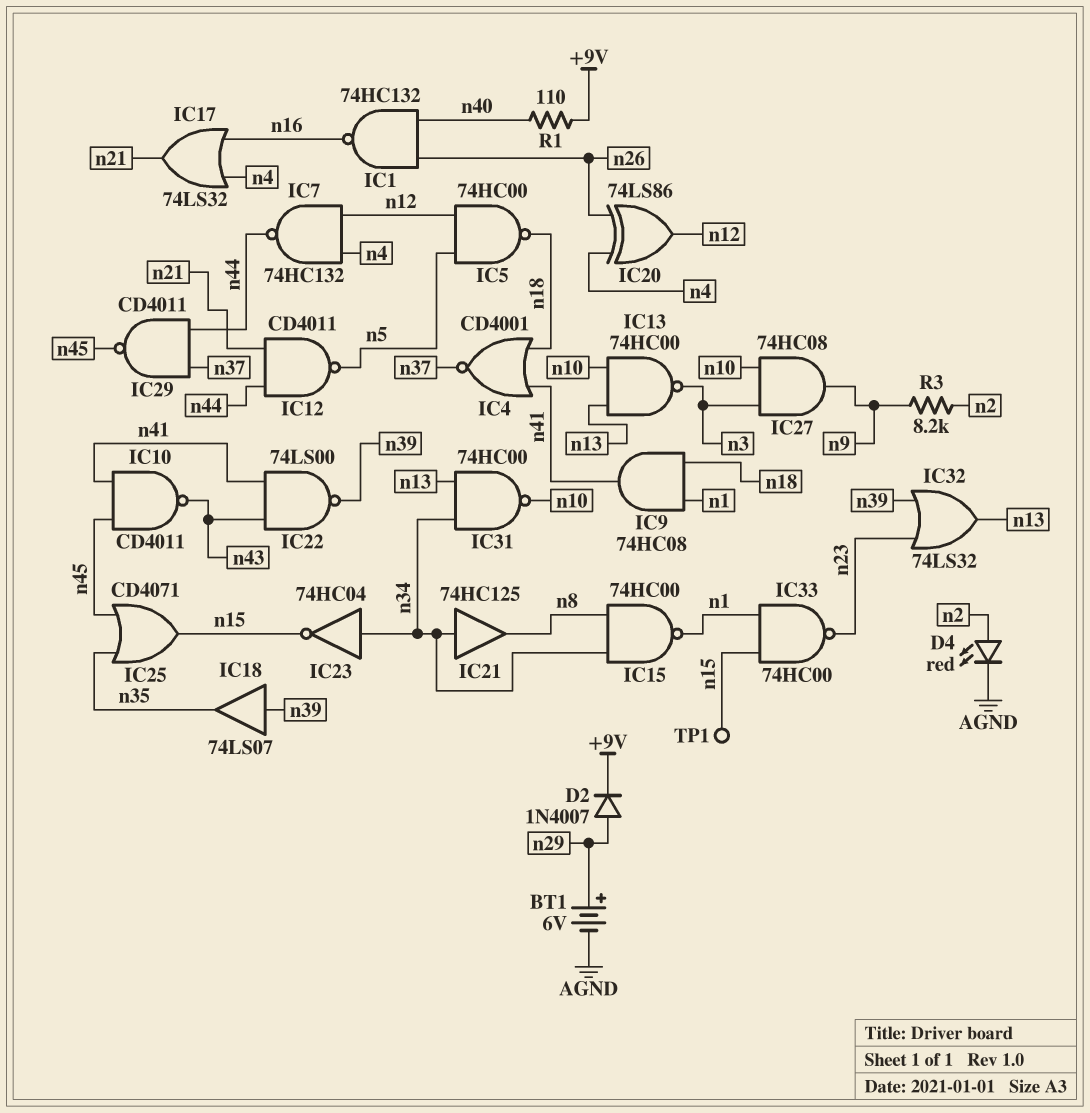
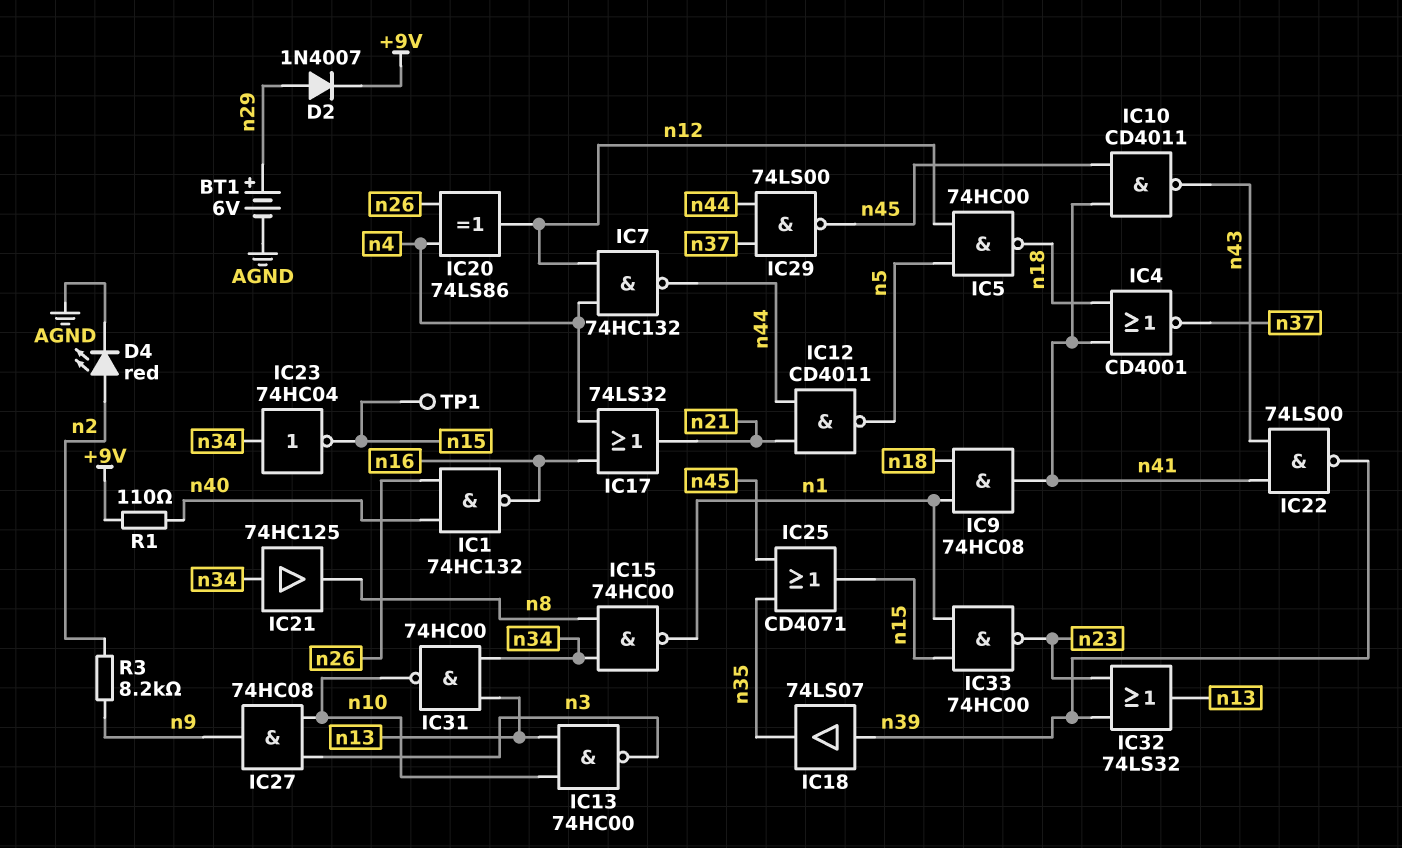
IC29: NAND CD4011 (in n37, in n44, out n45) -> NAND 74LS00 (in n37, in n44, out n45)

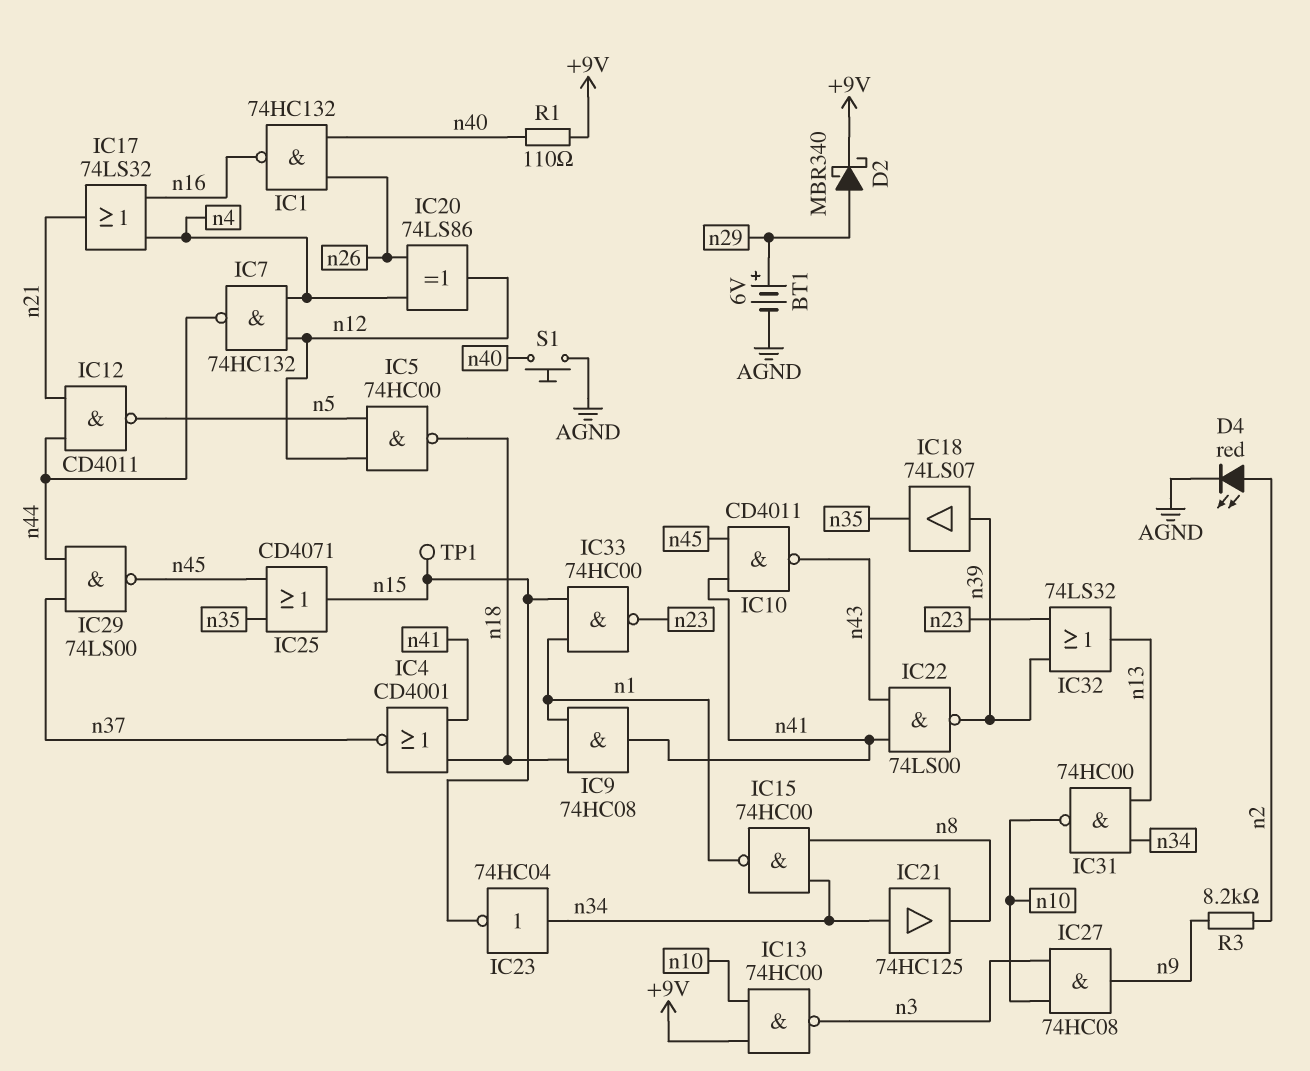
D2: diode 1N4007 (A n29, K +9V) -> schottky MBR340 (A n29, K +9V)
IC13: NAND 74HC00 (in n10, in n13, out n3) -> NAND 74HC00 (in +9V, in n10, out n3)
S1: none -> button (AGND, n40)

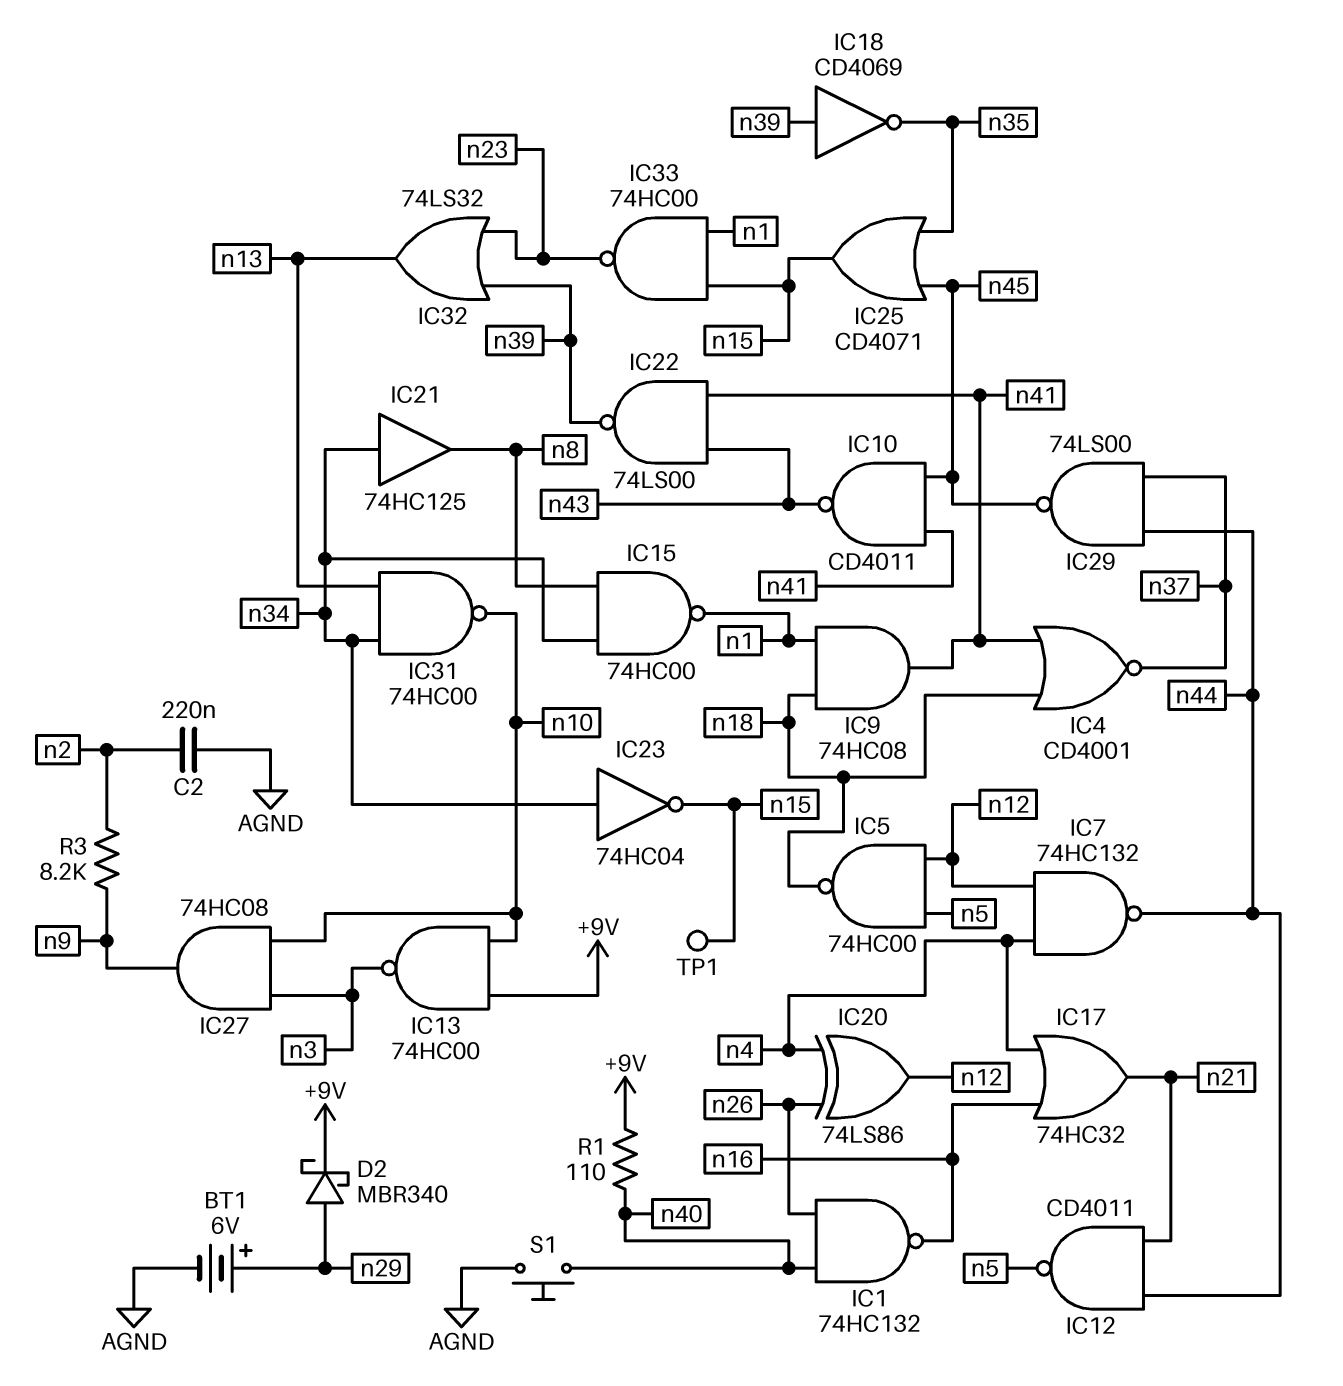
C2: none -> 220nF (AGND, n2)
D4: LED red (A n2, K AGND) -> none
IC17: OR 74LS32 (in n4, in n16, out n21) -> OR 74HC32 (in n4, in n16, out n21)
IC18: buffer 74LS07 (in n39, out n35) -> NOT CD4069 (in n39, out n35)

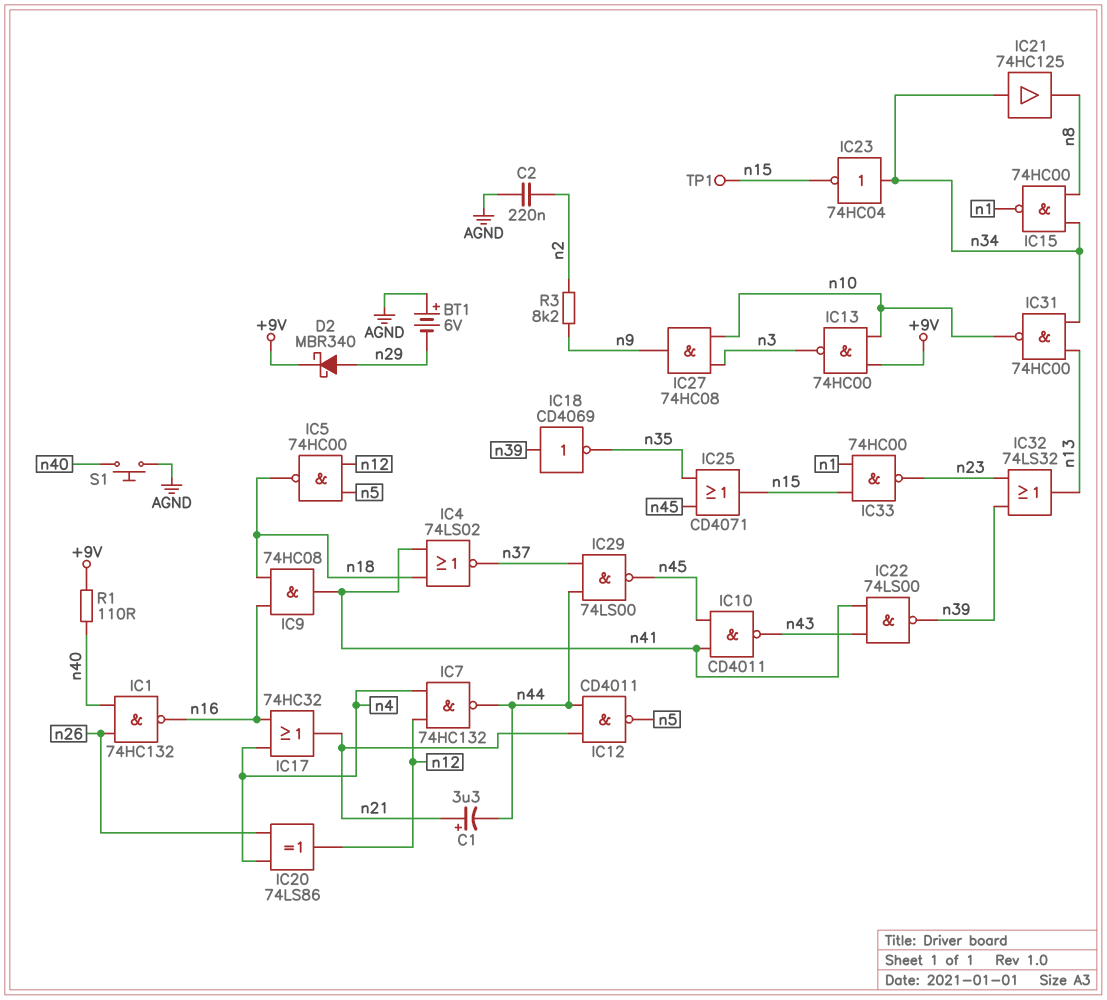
BT1: 6V (plus n29, minus AGND) -> 6V (plus AGND, minus n29)
C1: none -> 3.3uF (plus n21, minus n44)
IC4: NOR CD4001 (in n18, in n41, out n37) -> NOR 74LS02 (in n18, in n41, out n37)
IC9: AND 74HC08 (in n1, in n18, out n41) -> AND 74HC08 (in n16, in n18, out n41)

